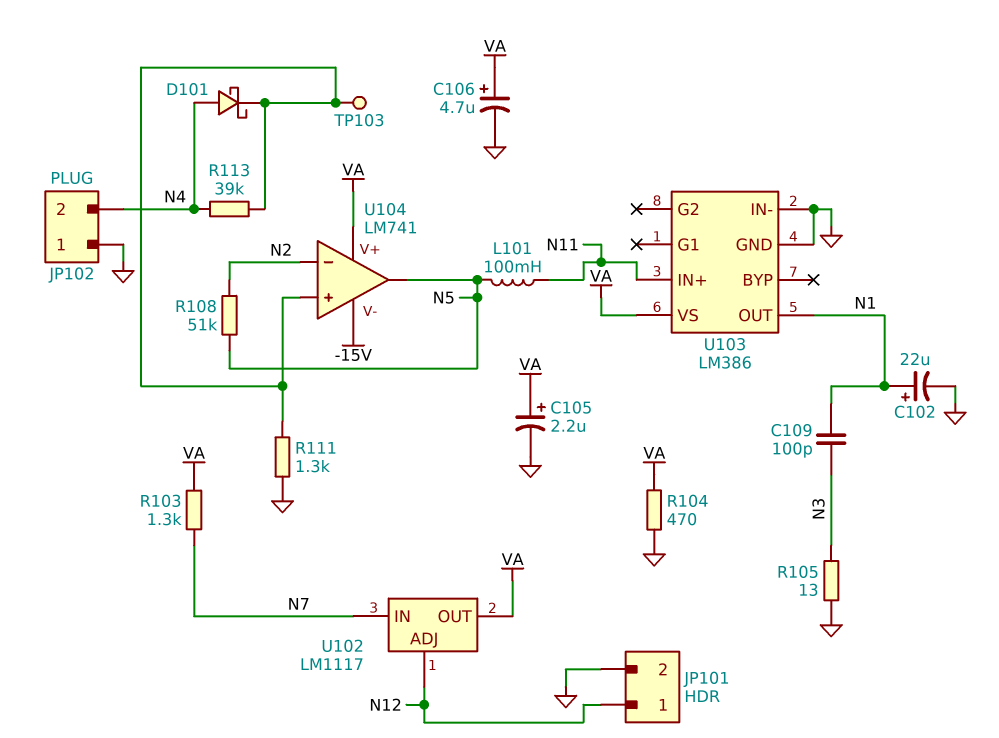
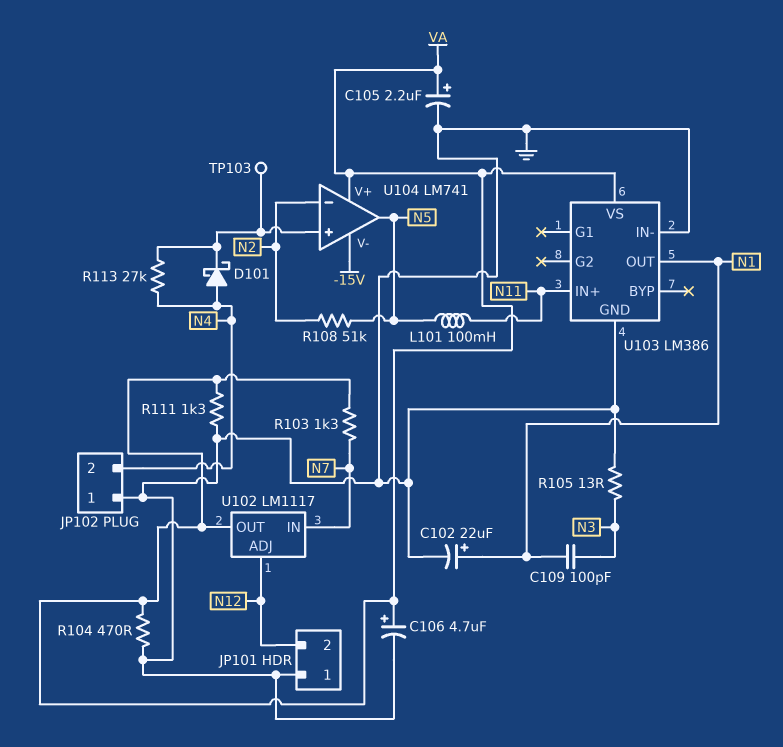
JP101 pin 1: N12 -> GND
JP101 pin 2: GND -> N12
R111: 1.3k (GND, U104/in+) -> 1.3k (GND, VA)
R113: 39k (N4, U104/in+) -> 27k (N4, U104/in+)

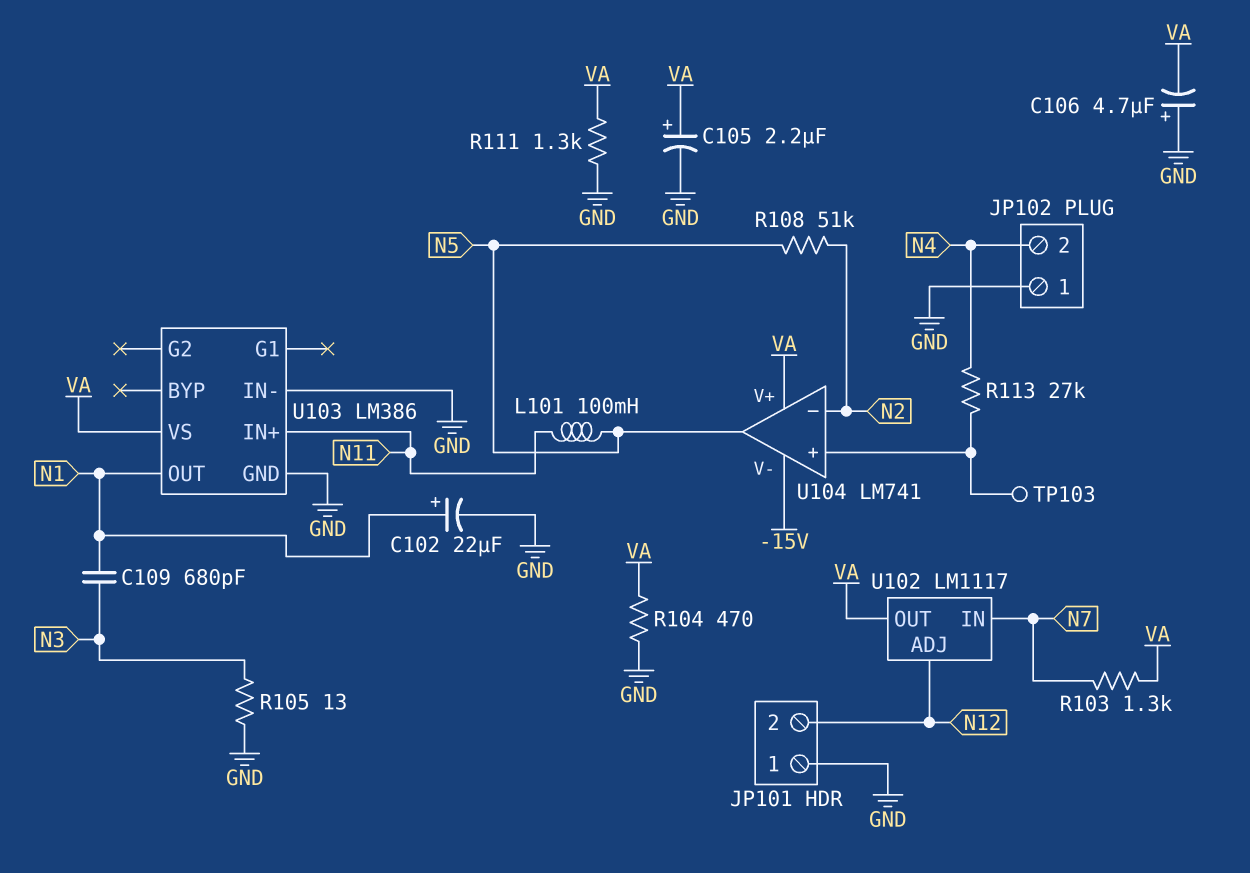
C106: 4.7uF (plus VA, minus GND) -> 4.7uF (plus GND, minus VA)
C109: 100pF (N1, N3) -> 680pF (N1, N3)
D101: schottky (A N4, K U104/in+) -> none

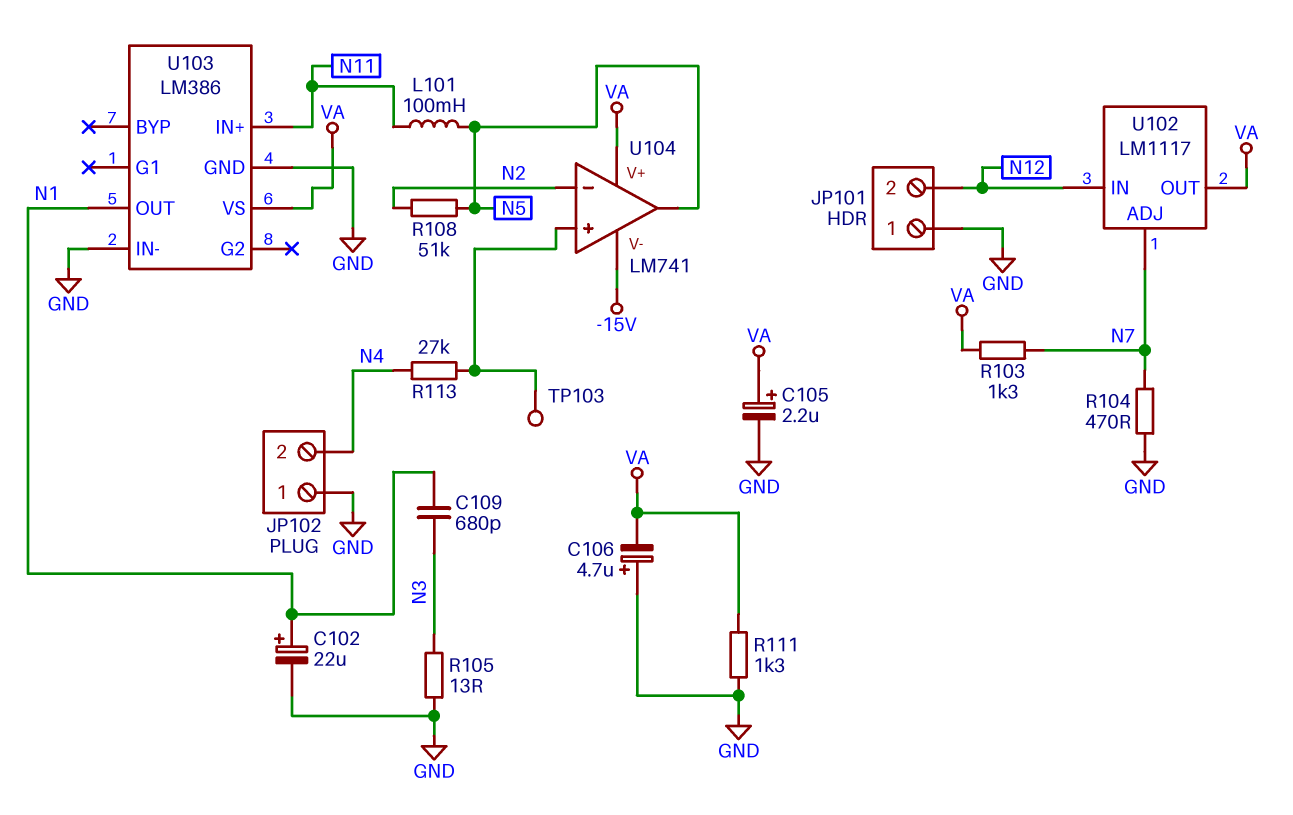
R104: 470 (GND, VA) -> 470 (GND, N7)
U102 pin ADJ: N12 -> N7
U102 pin IN: N7 -> N12

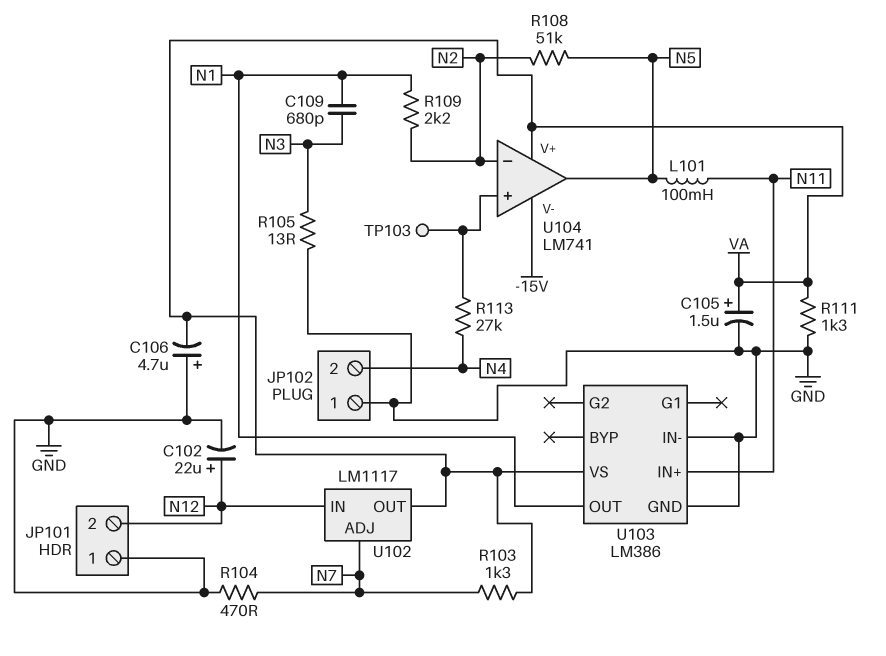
C102: 22uF (plus N1, minus GND) -> 22uF (plus N12, minus GND)
C105: 2.2uF (plus VA, minus GND) -> 1.5uF (plus VA, minus GND)
R109: none -> 2.2k (N1, N2)

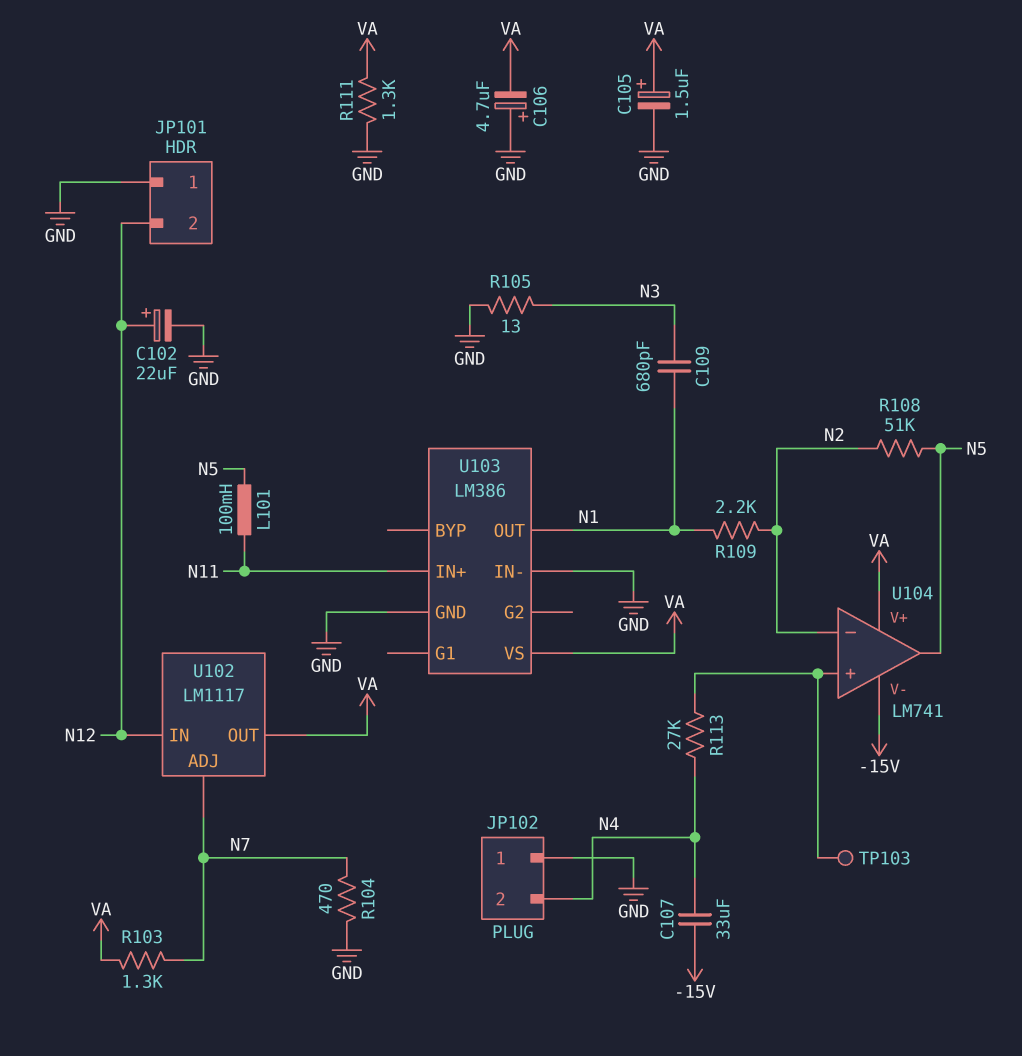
C107: none -> 33uF (-15V, N4)

